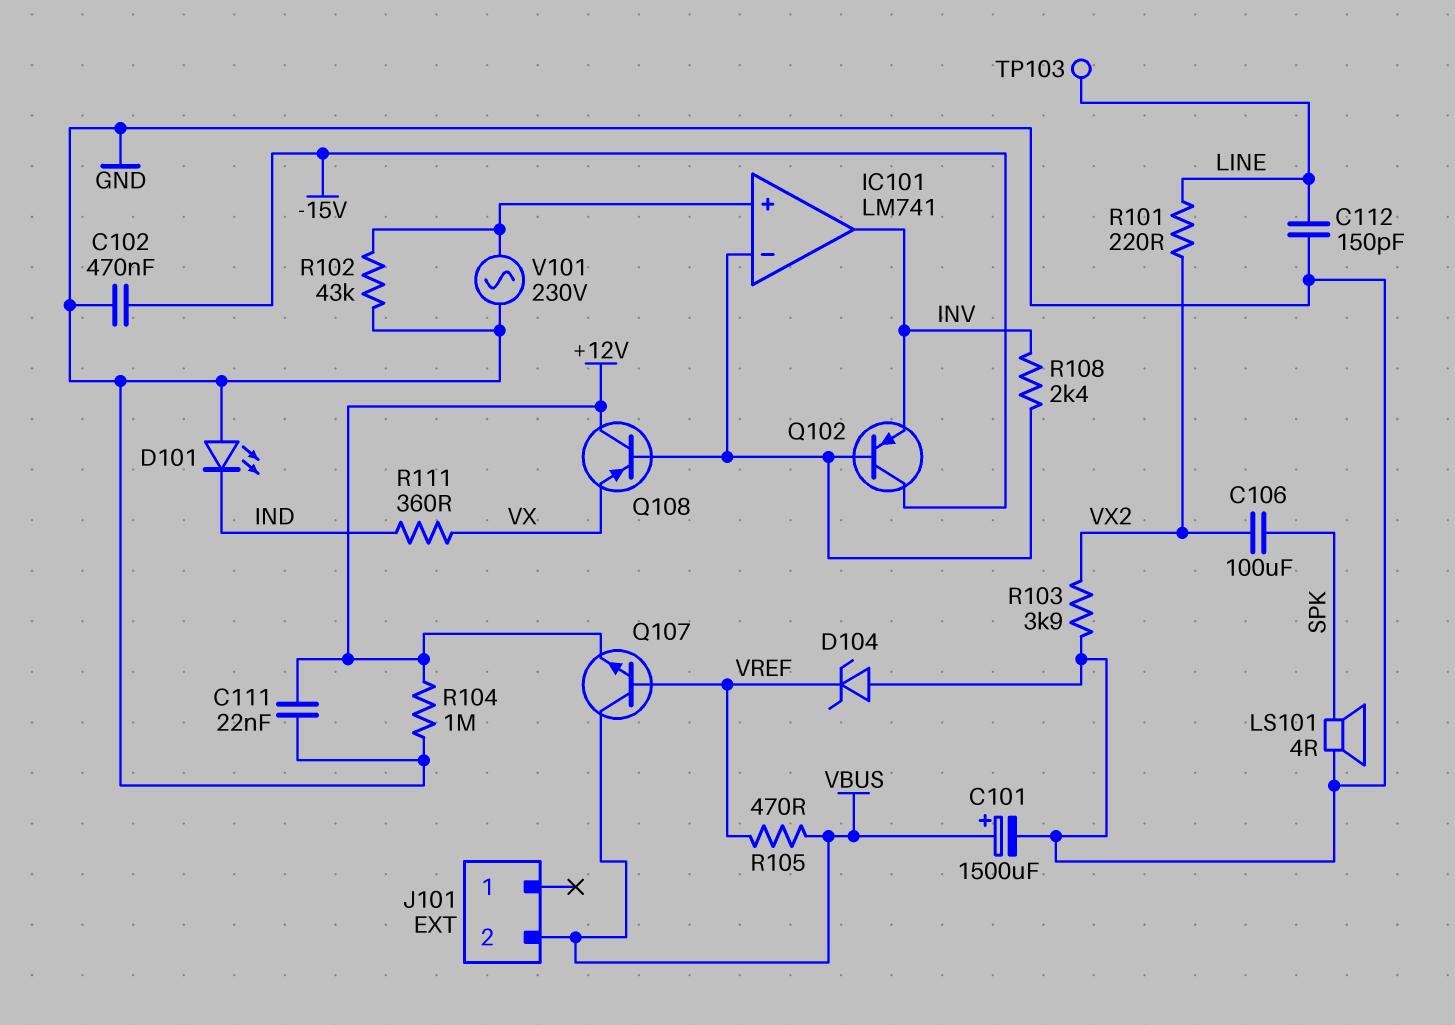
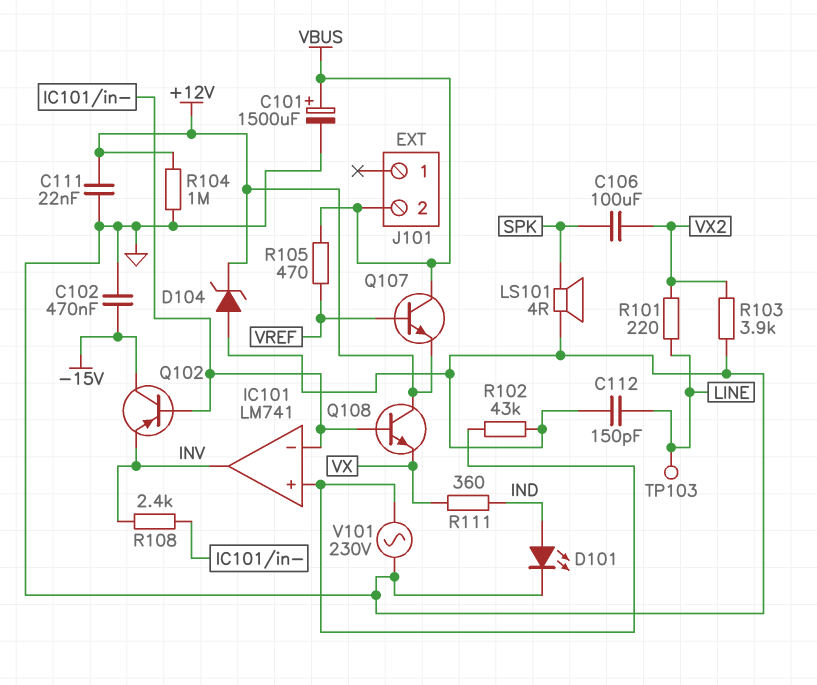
D101: LED (A GND, K IND) -> LED (A IND, K GND)
D104: zener (A GND, K VREF) -> zener (A GND, K +12V)
Q108: PNP (B IC101/in-, C +12V, E VX) -> NPN (B IC101/in-, C +12V, E VX)

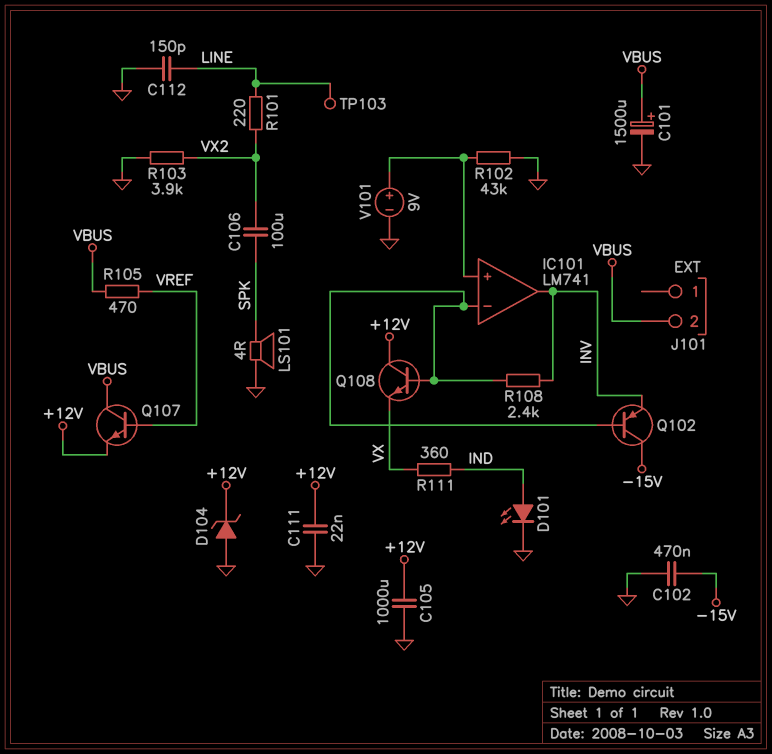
C105: none -> 1000uF (+12V, GND)
R104: 1M (+12V, GND) -> none
V101: AC 230V (GND, IC101/in+) -> 9V (plus IC101/in+, minus GND)

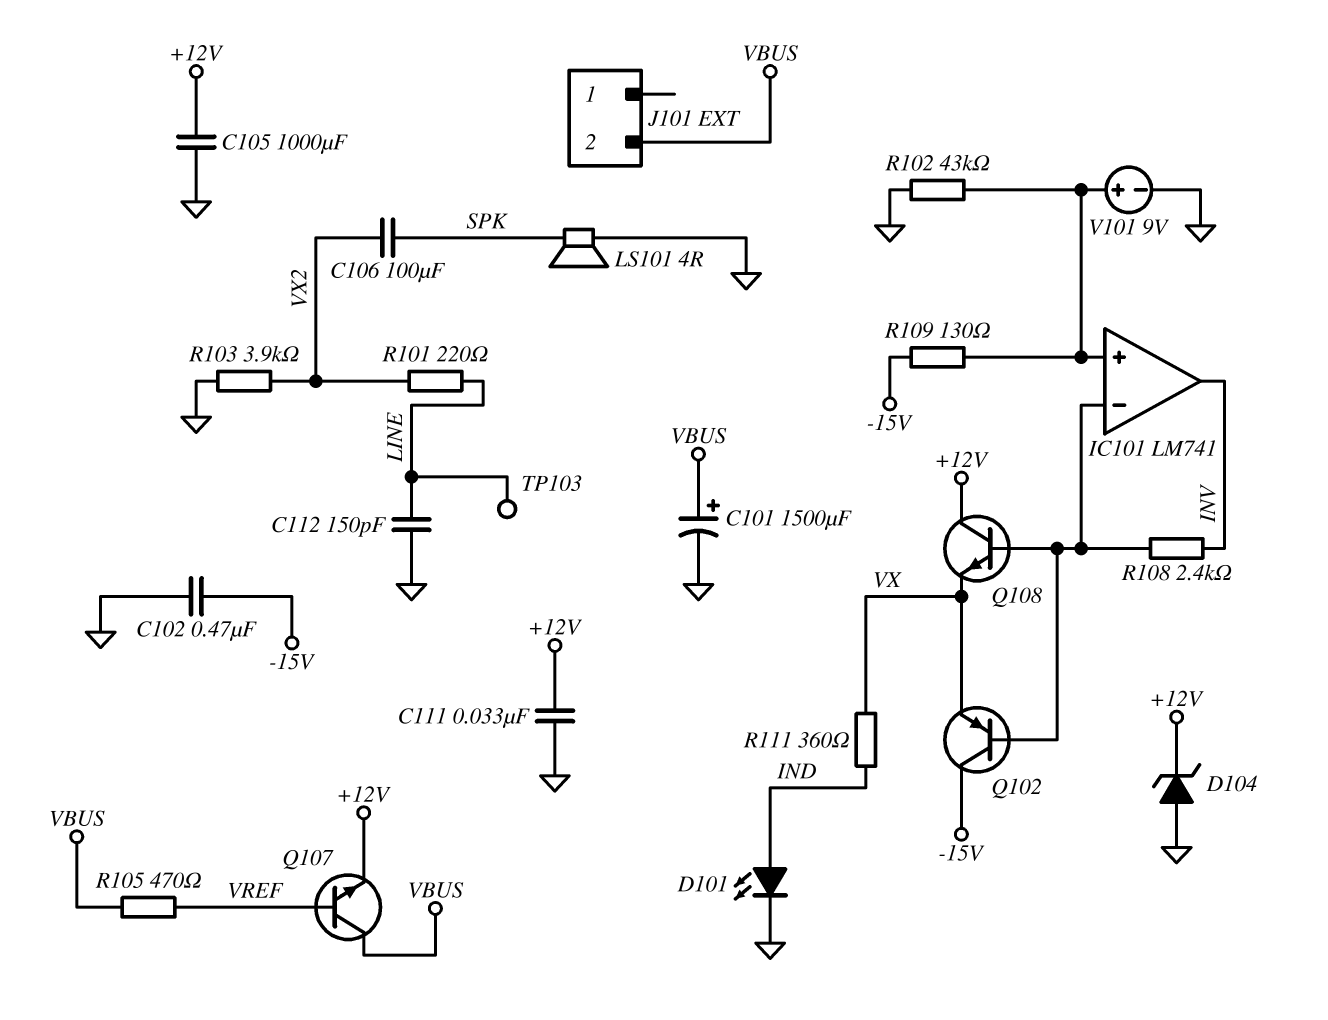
C111: 22nF (+12V, GND) -> 33nF (+12V, GND)
Q102: PNP (B IC101/in-, C -15V, E INV) -> PNP (B IC101/in-, C -15V, E VX)
R109: none -> 130 (-15V, IC101/in+)

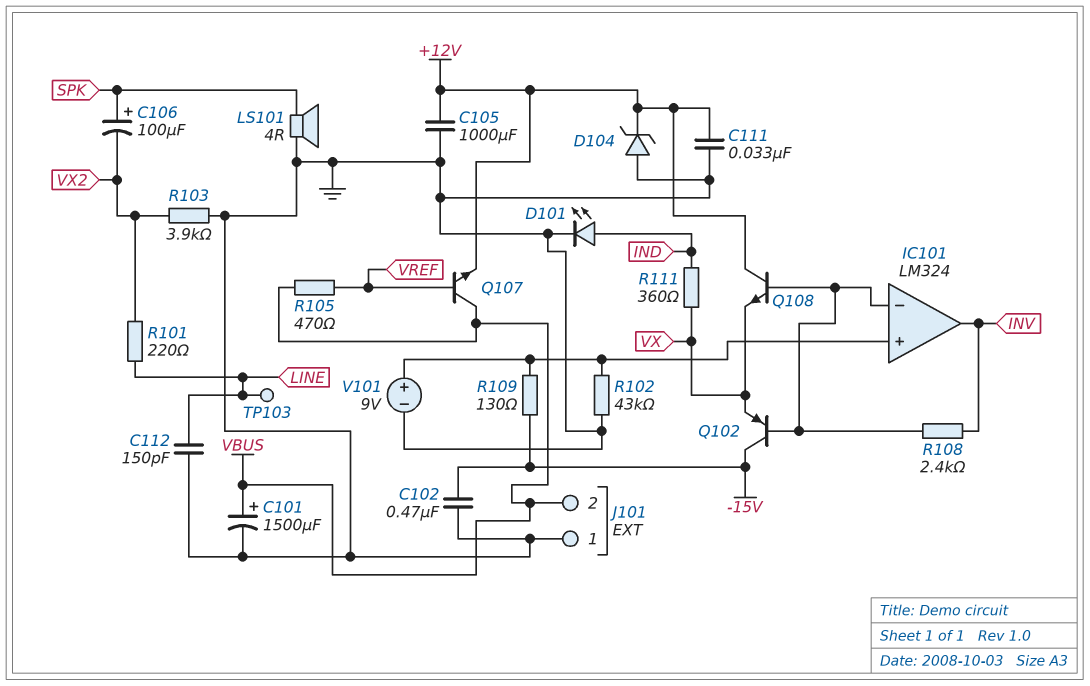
C106: 100uF (SPK, VX2) -> 100uF (plus SPK, minus VX2)
IC101: LM741 -> LM324
J101 pin 1: none -> GND

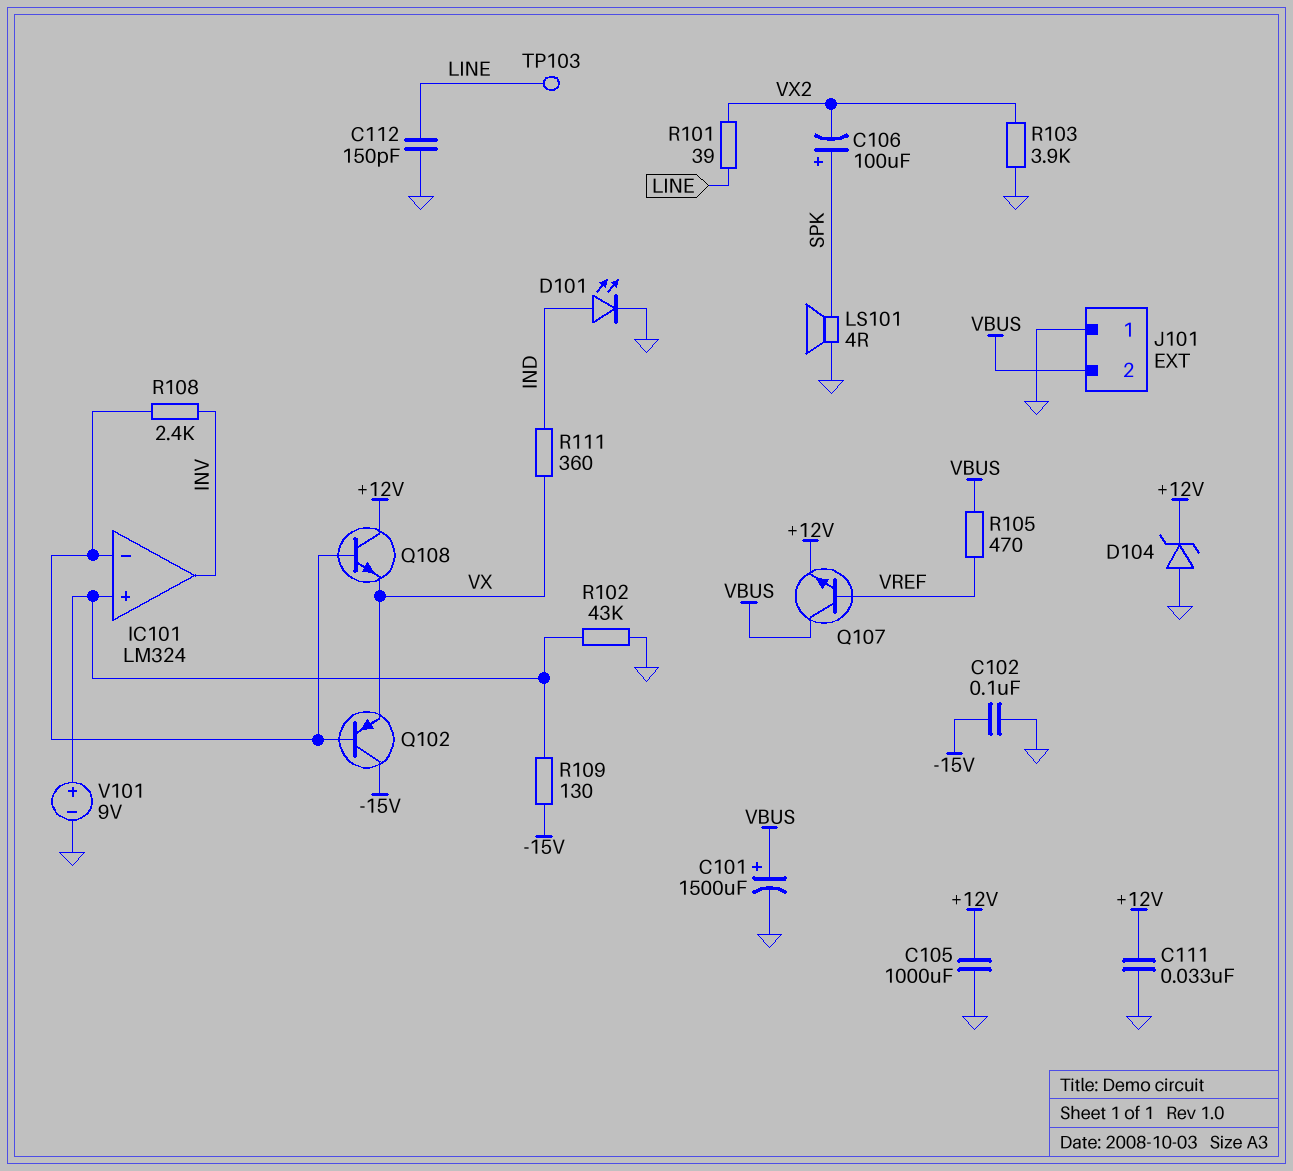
C102: 470nF (-15V, GND) -> 100nF (-15V, GND)
R101: 220 (LINE, VX2) -> 39 (LINE, VX2)

